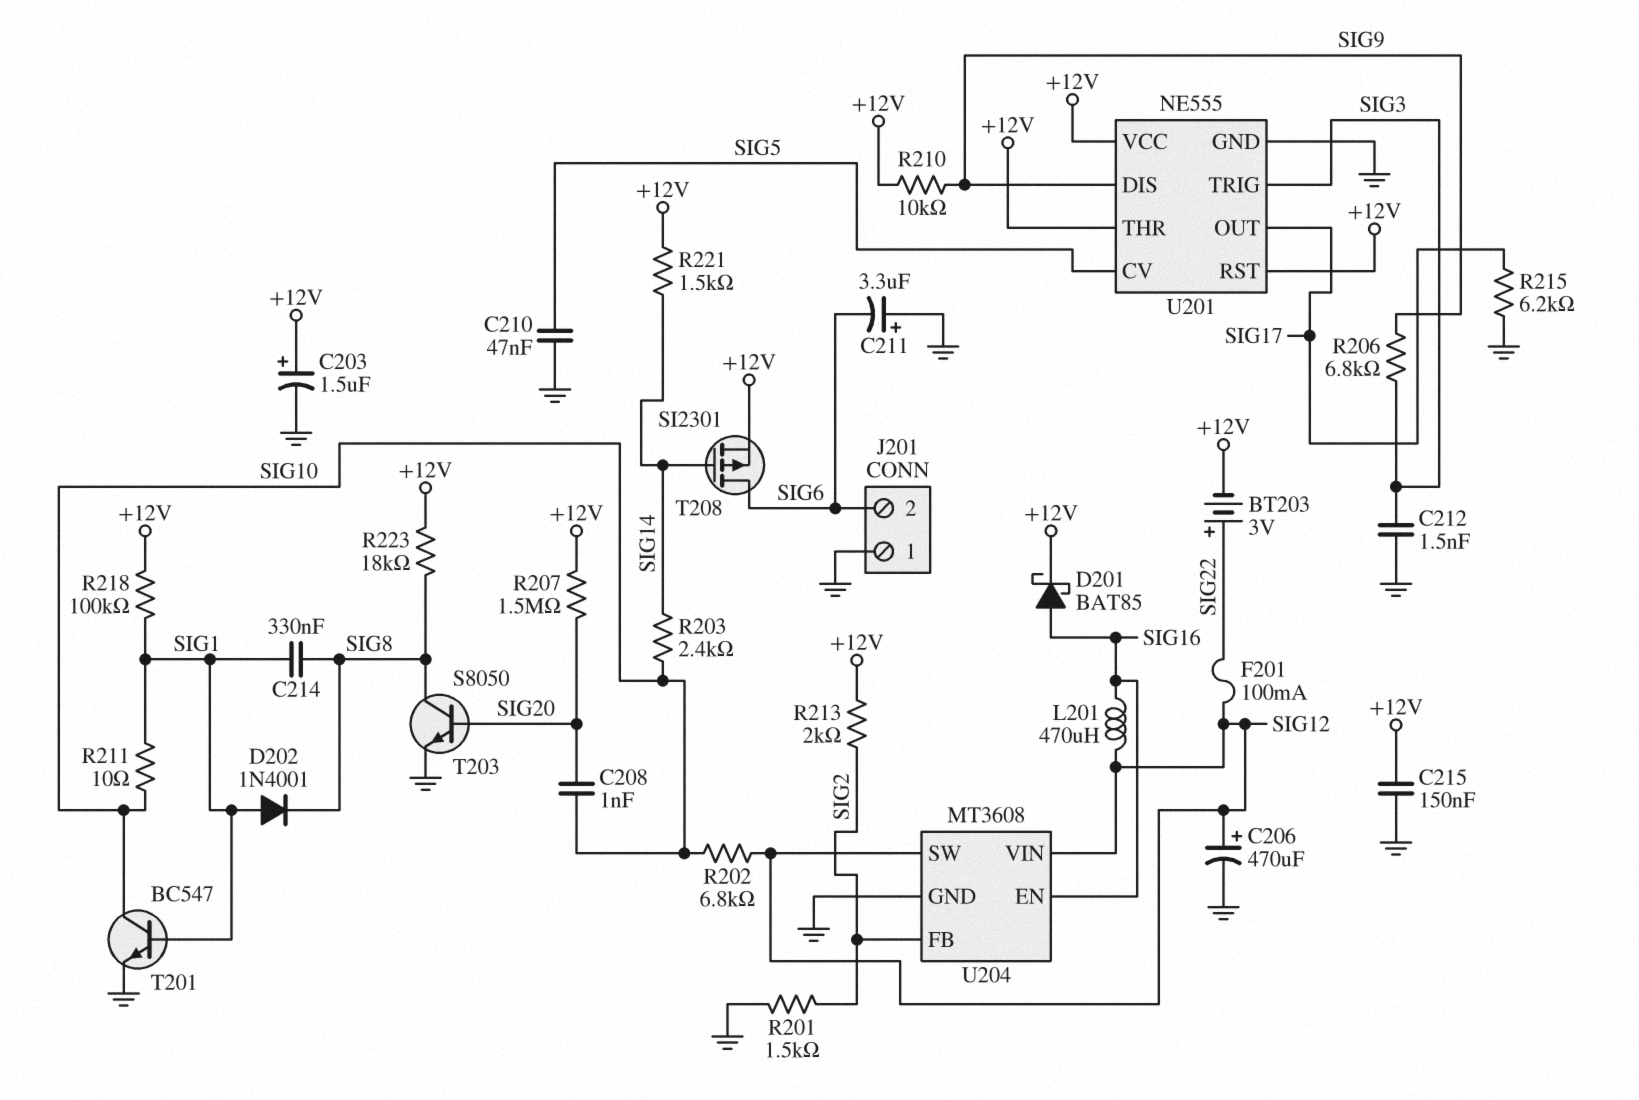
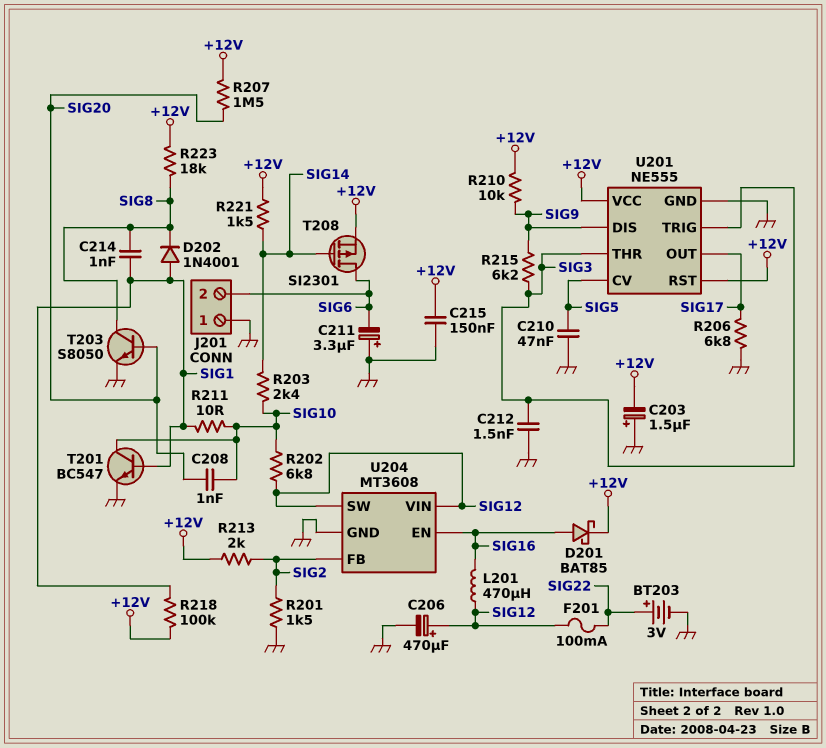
BT203: 3V (plus SIG22, minus +12V) -> 3V (plus SIG22, minus GND)
C203: 1.5uF (plus +12V, minus GND) -> 1.5uF (plus GND, minus +12V)
C214: 330nF (SIG1, SIG8) -> 1nF (SIG1, SIG8)
R206: 6.8k (SIG3, SIG9) -> 6.8k (GND, SIG17)
R215: 6.2k (GND, SIG17) -> 6.2k (SIG3, SIG9)
U201 pin THR: +12V -> SIG3

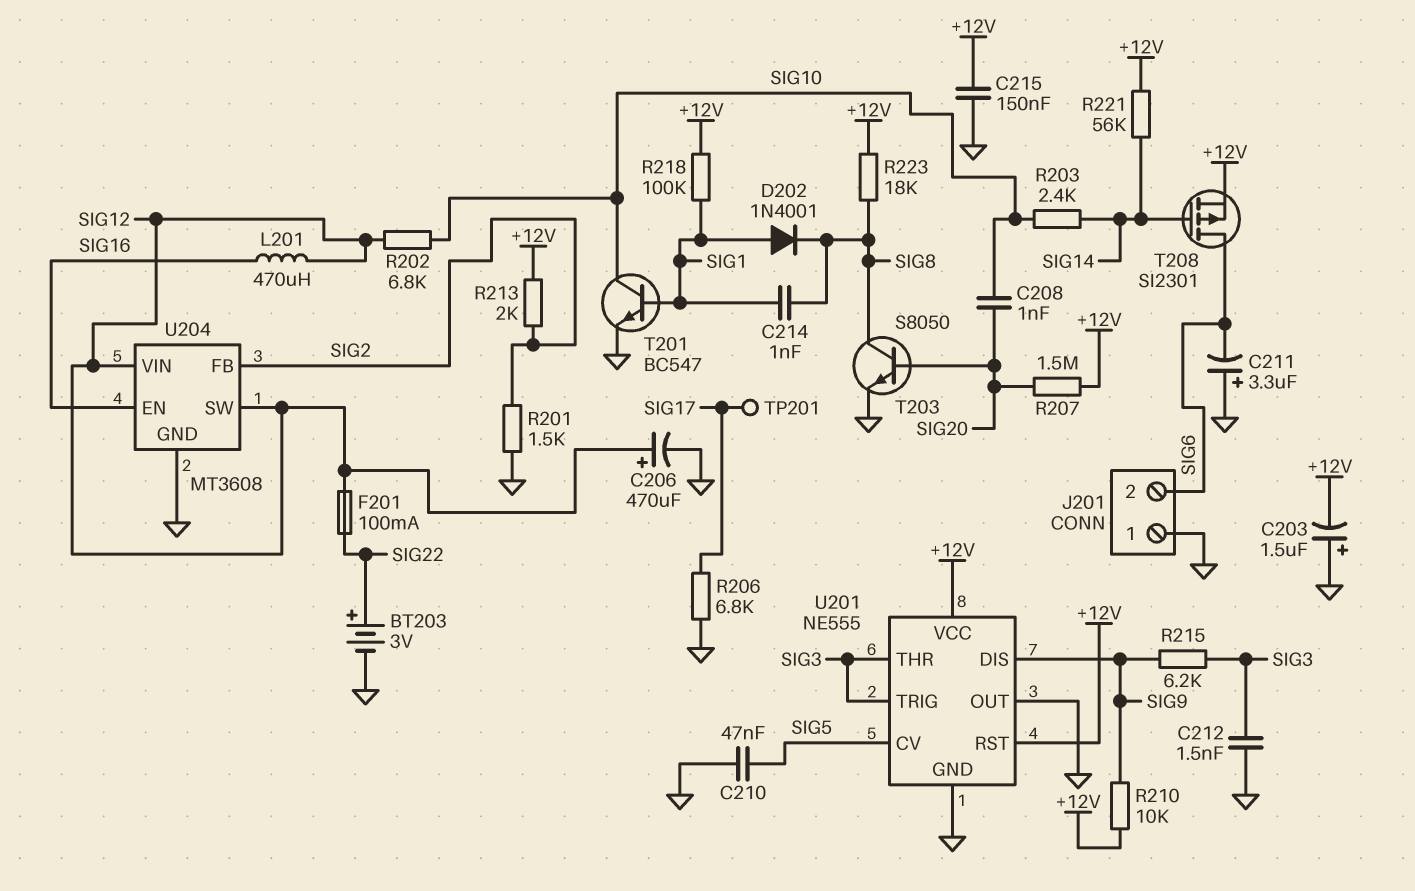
D201: schottky BAT85 (A SIG16, K +12V) -> none
R211: 10 (SIG1, SIG10) -> none
R221: 1.5k (+12V, SIG14) -> 56k (+12V, SIG14)
TP201: none -> test point (SIG17)
U201 pin OUT: SIG17 -> GND

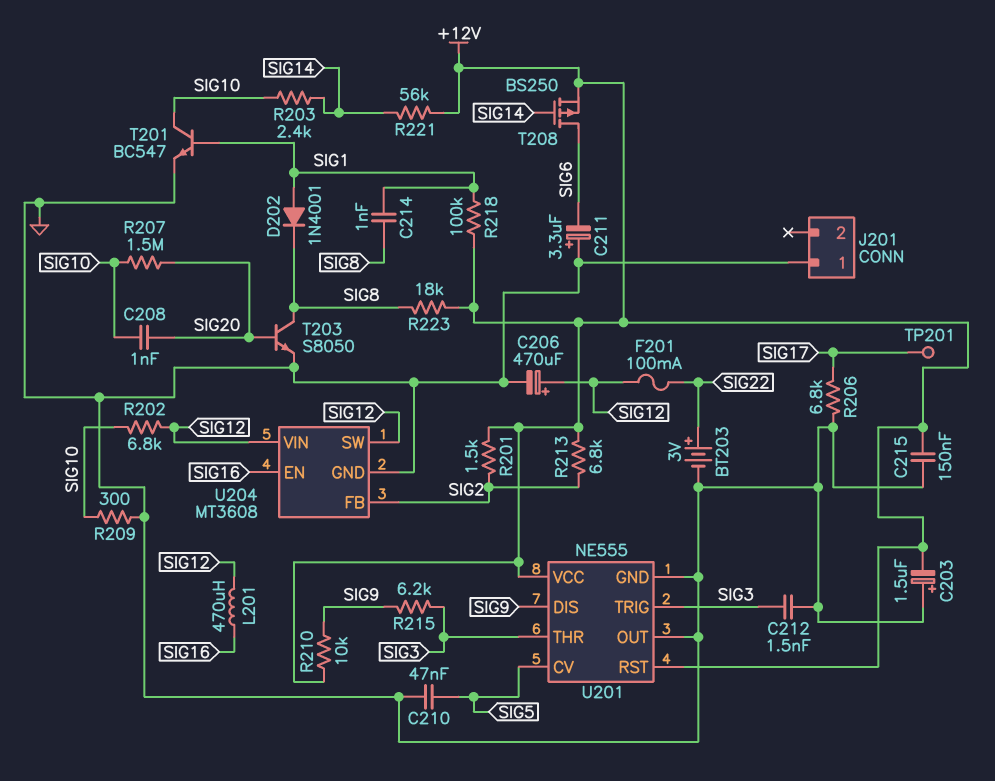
J201 pin 2: SIG6 -> none
R201: 1.5k (GND, SIG2) -> 1.5k (+12V, SIG2)
R207: 1.5M (+12V, SIG20) -> 1.5M (SIG10, SIG20)
R209: none -> 300 (GND, SIG10)
R213: 2k (+12V, SIG2) -> 6.8k (+12V, SIG2)
T208: PMOS SI2301 (G SIG14, D SIG6, S +12V) -> PMOS BS250 (G SIG14, D SIG6, S +12V)

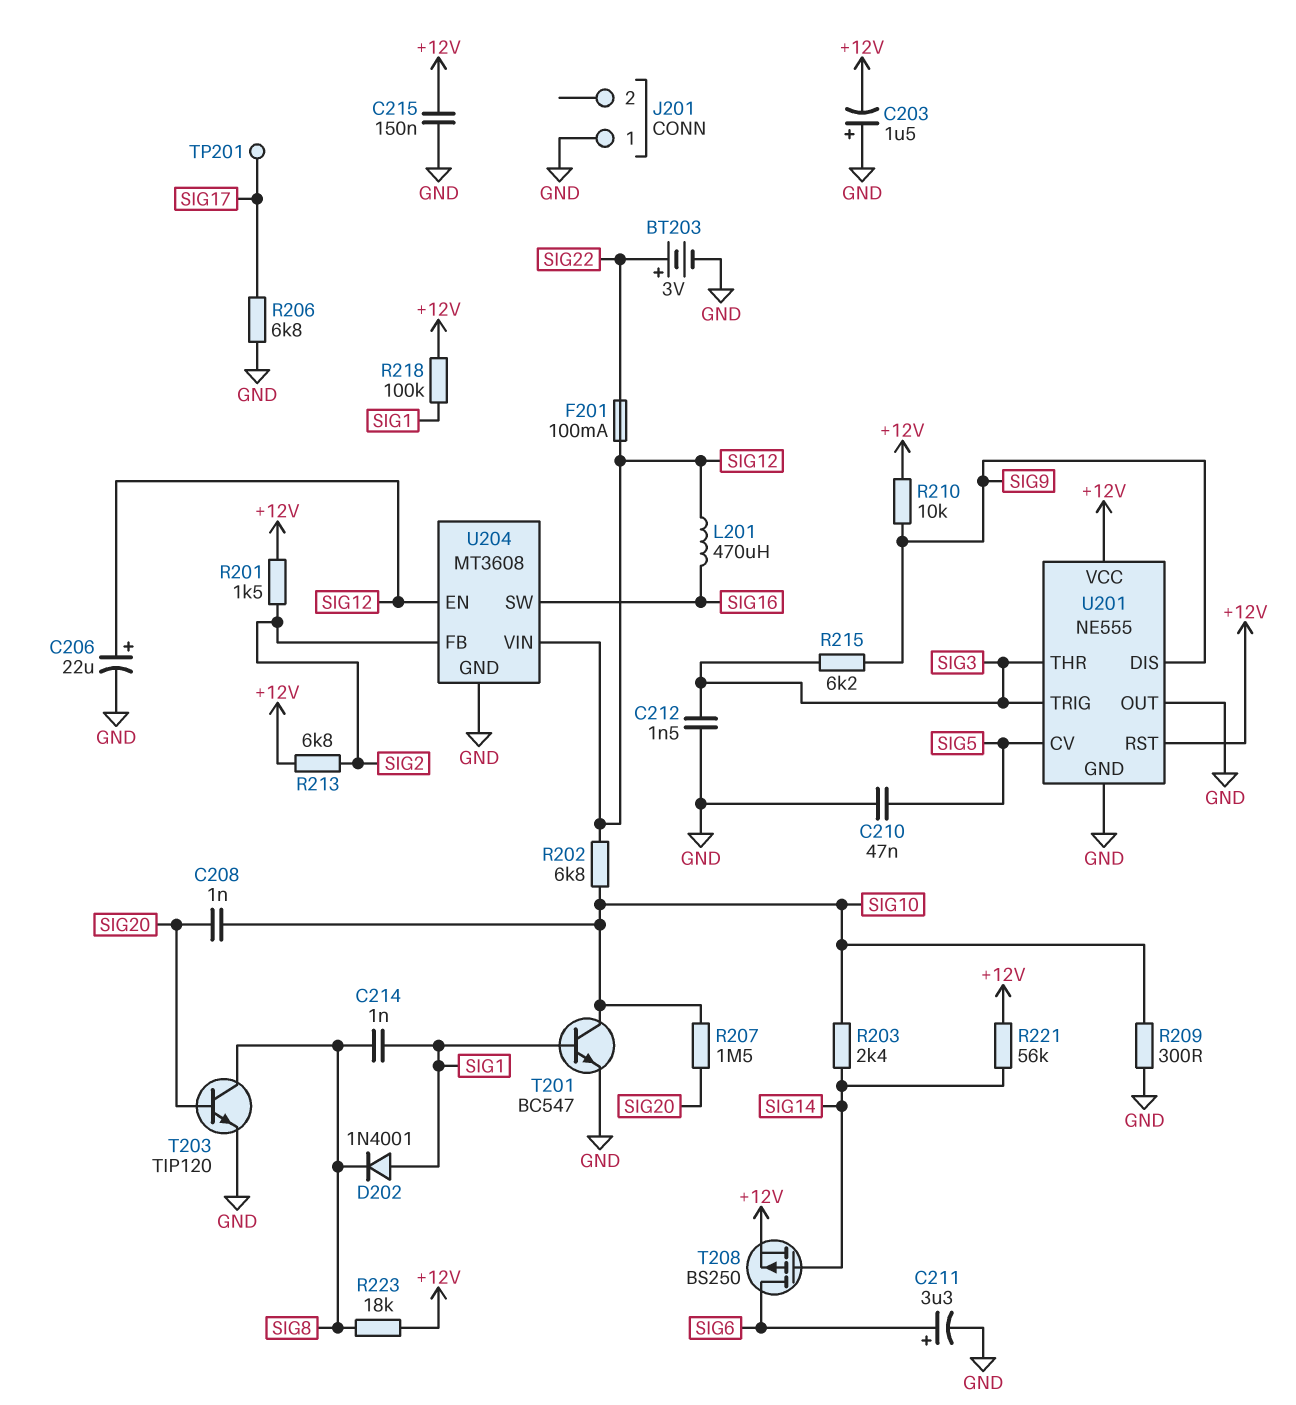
C206: 470uF (plus SIG12, minus GND) -> 22uF (plus SIG12, minus GND)
C211: 3.3uF (plus GND, minus SIG6) -> 3.3uF (plus SIG6, minus GND)
T203: NPN S8050 (B SIG20, C SIG8, E GND) -> NPN TIP120 (B SIG20, C SIG8, E GND)
U204 pin EN: SIG16 -> SIG12
U204 pin SW: SIG12 -> SIG16

